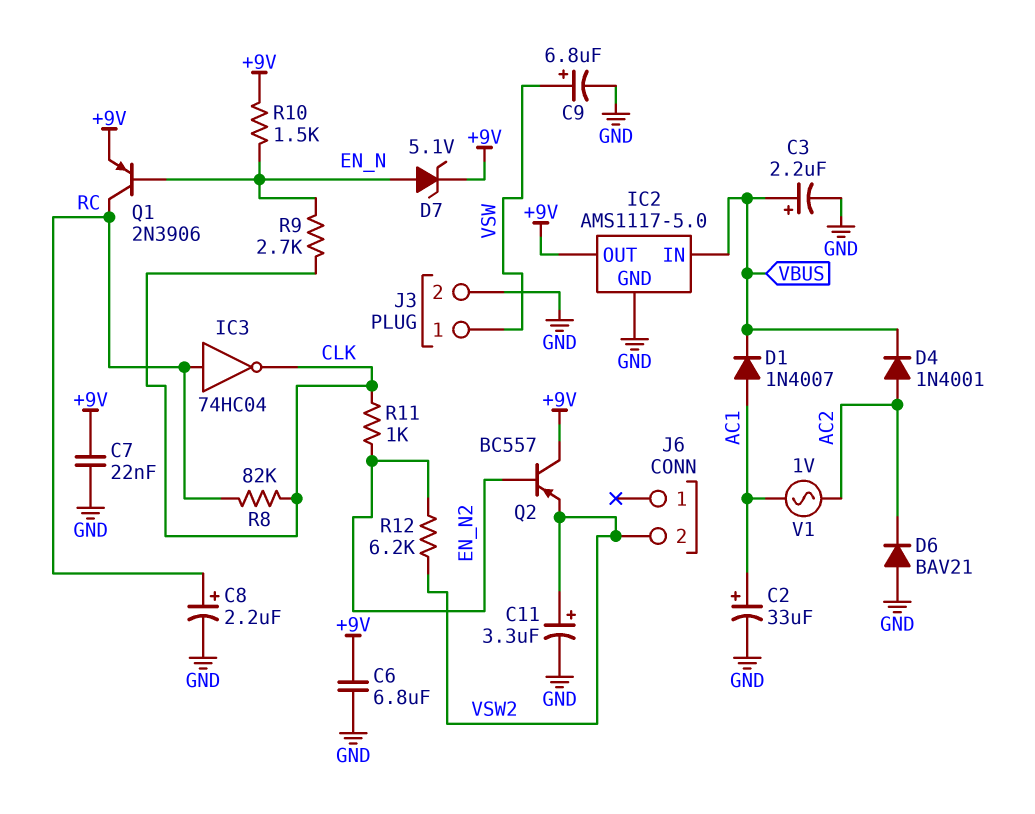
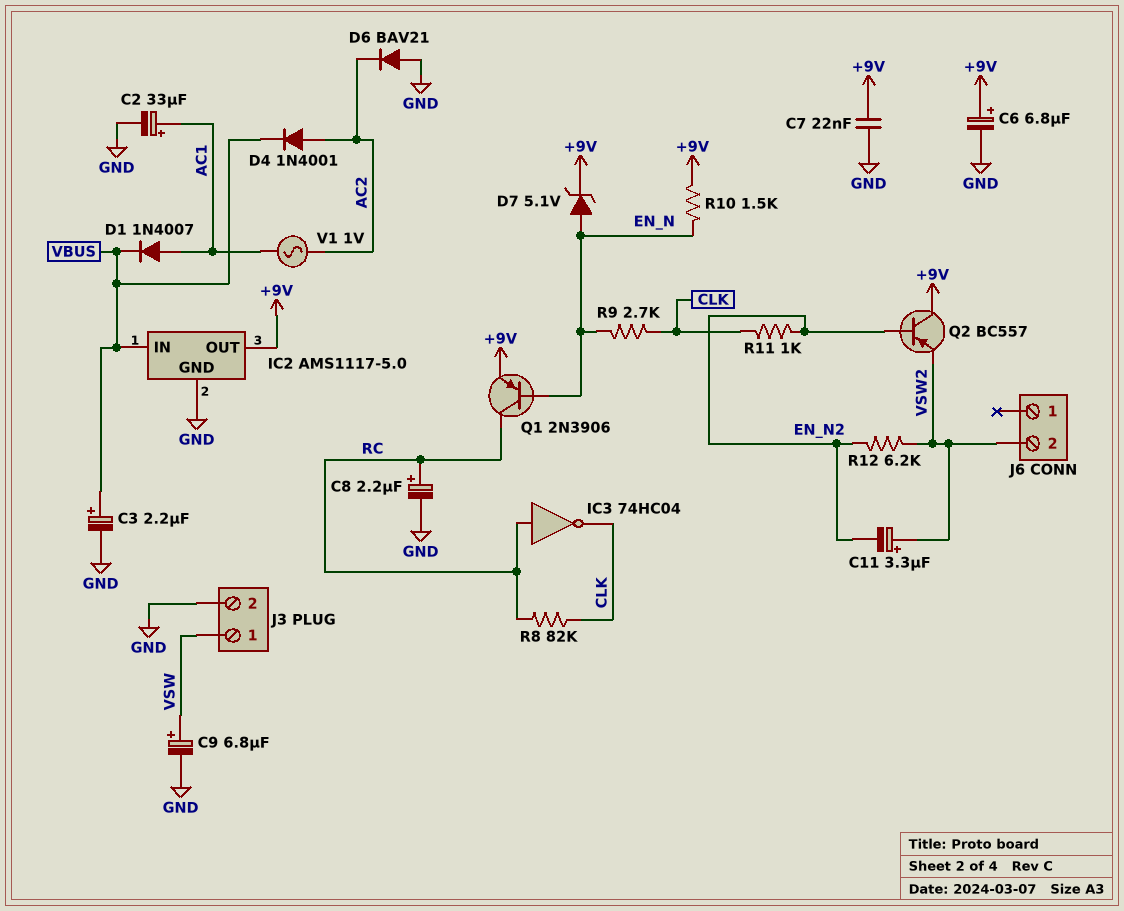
C6: 6.8uF (+9V, GND) -> 6.8uF (plus +9V, minus GND)
C11: 3.3uF (plus VSW2, minus GND) -> 3.3uF (plus VSW2, minus EN_N2)

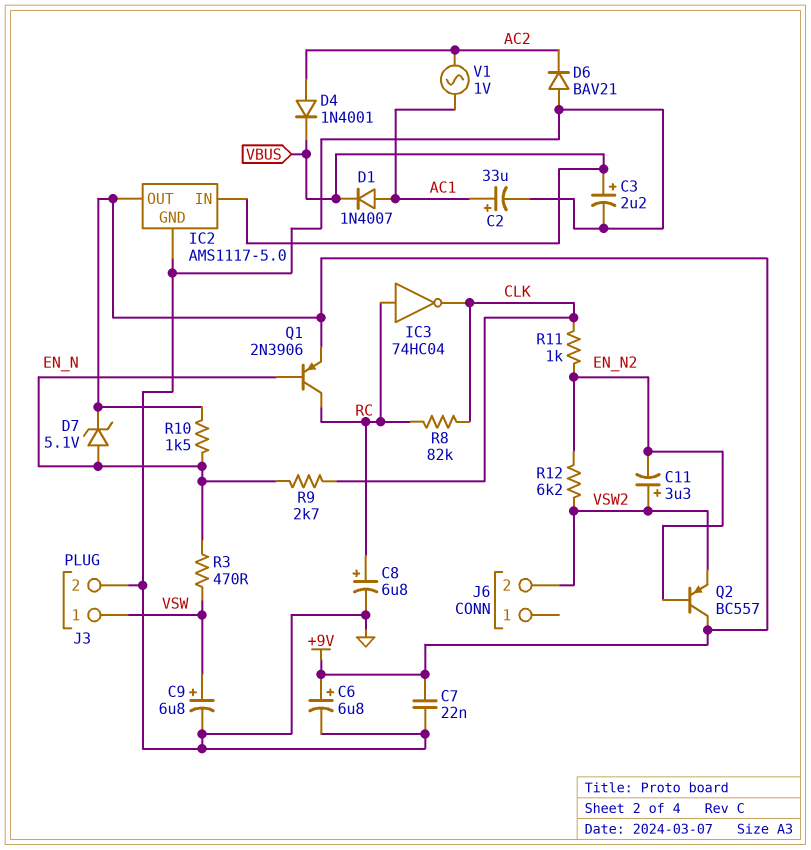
C8: 2.2uF (plus RC, minus GND) -> 6.8uF (plus RC, minus GND)
R3: none -> 470 (EN_N, VSW)

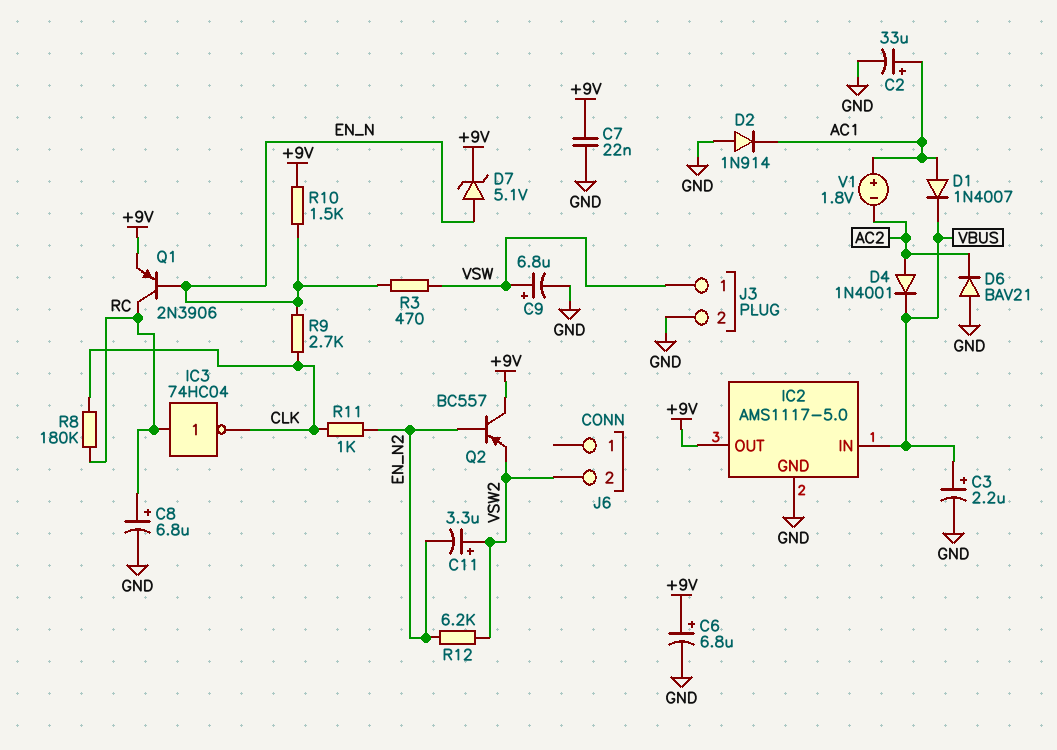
D2: none -> diode 1N914 (A GND, K AC1)
R8: 82k (CLK, RC) -> 180k (CLK, RC)
V1: AC 1V (AC1, AC2) -> 1.8V (plus AC1, minus AC2)

